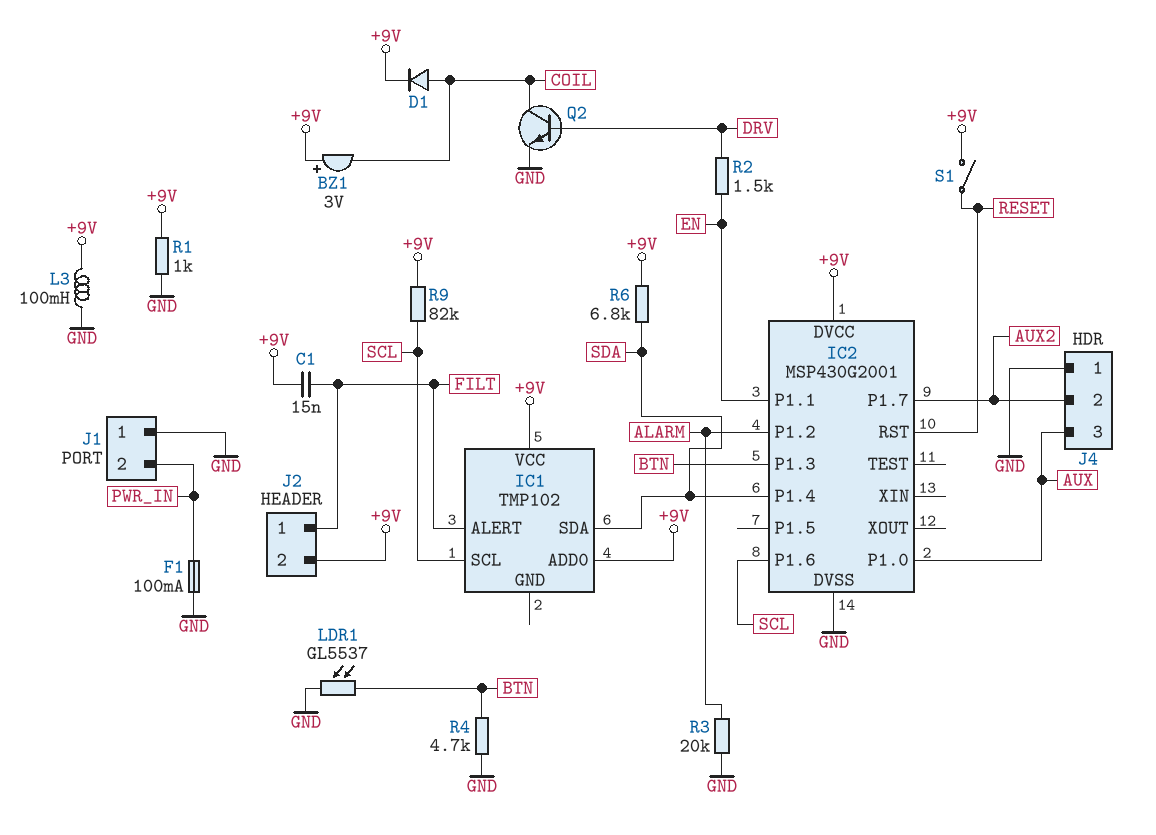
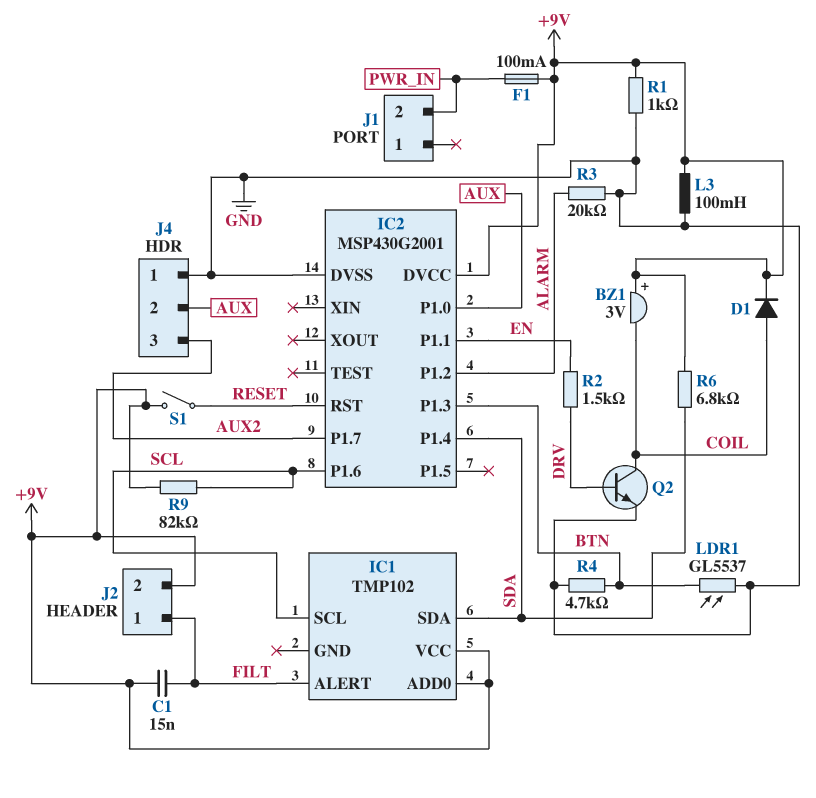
F1: 100mA (GND, PWR_IN) -> 100mA (+9V, PWR_IN)
J1 pin 1: GND -> none
J4 pin 2: AUX2 -> AUX
J4 pin 3: AUX -> AUX2

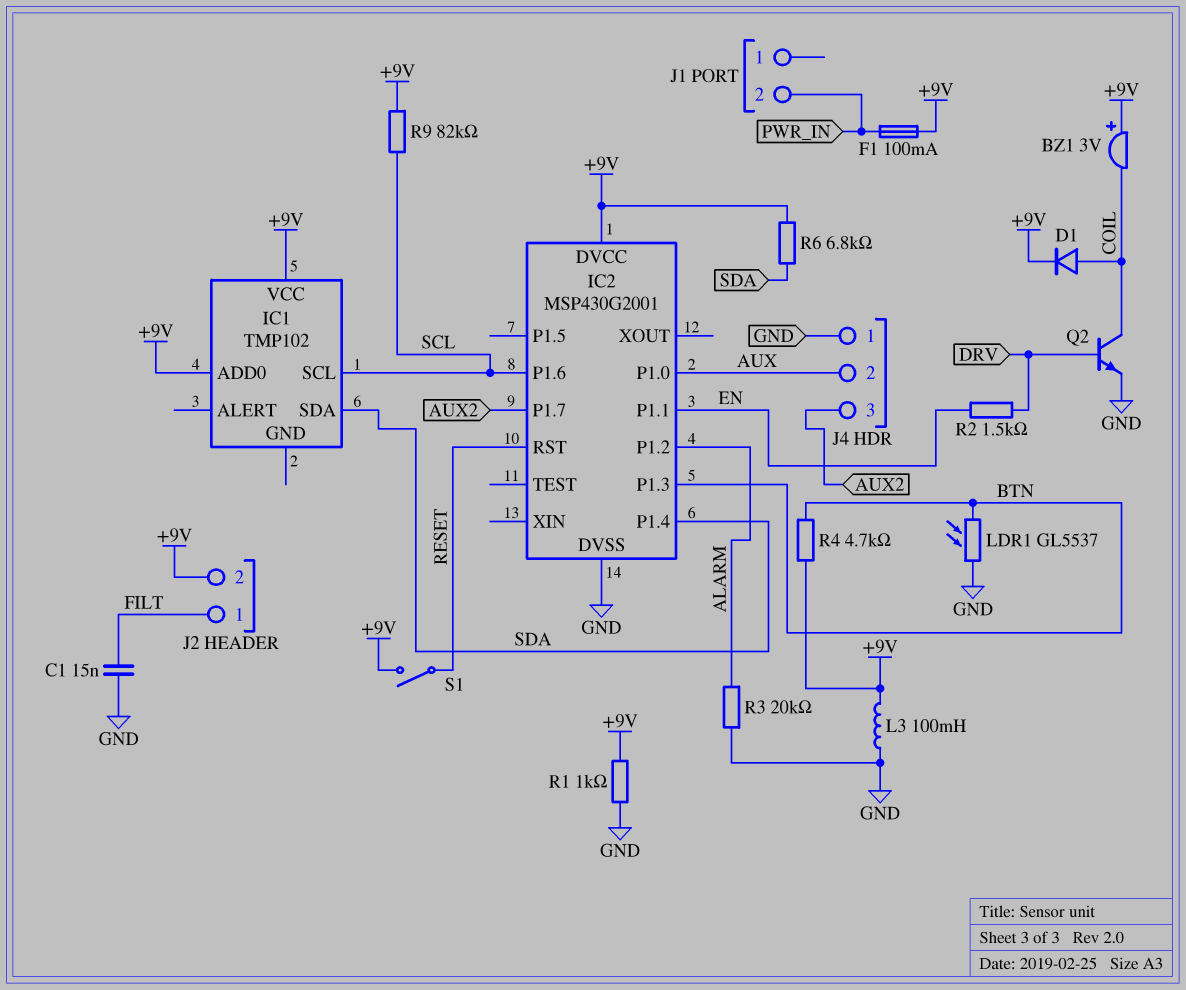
C1: 15nF (+9V, FILT) -> 15nF (FILT, GND)
IC1 pin ALERT: FILT -> none
R4: 4.7k (BTN, GND) -> 4.7k (+9V, BTN)

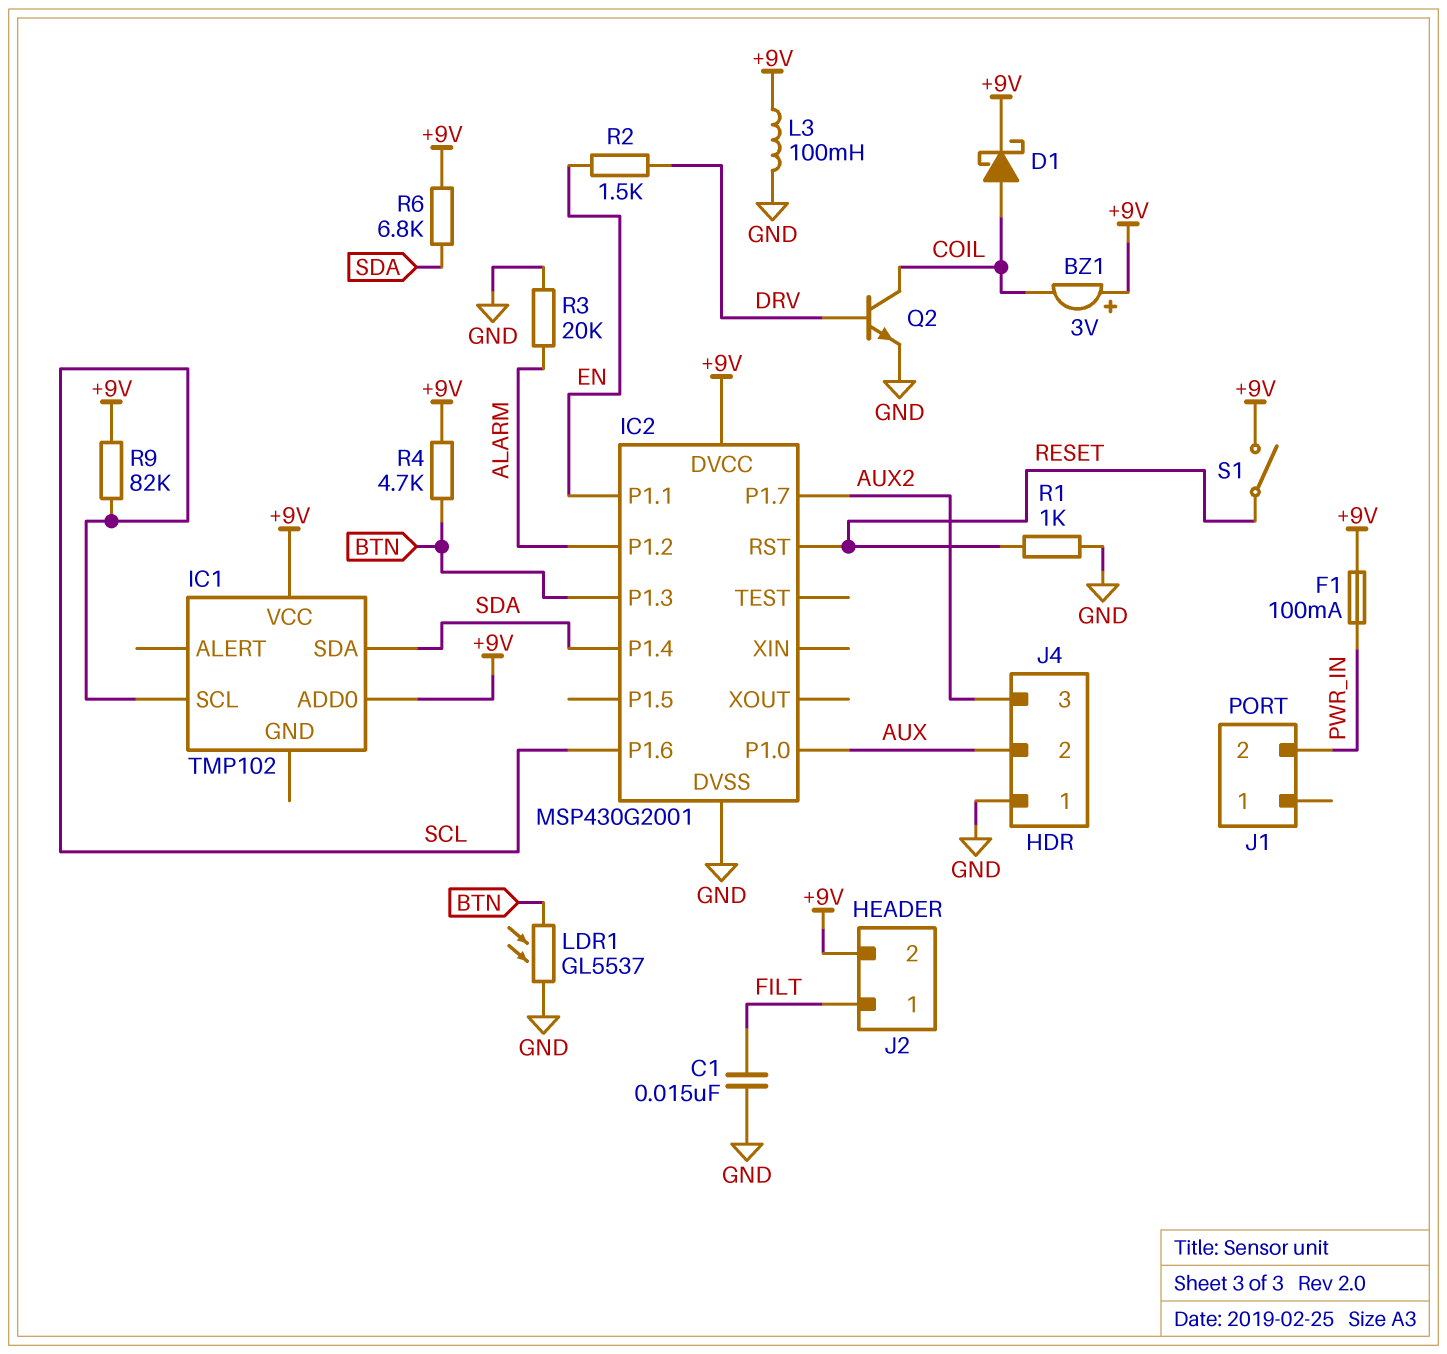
D1: diode (A COIL, K +9V) -> schottky (A COIL, K +9V)
R1: 1k (+9V, GND) -> 1k (GND, RESET)

